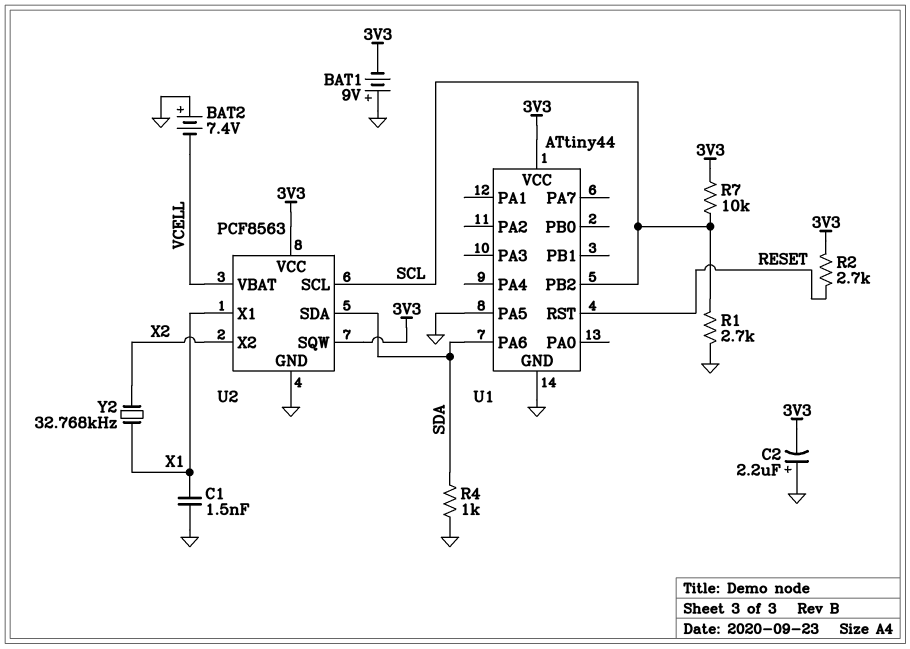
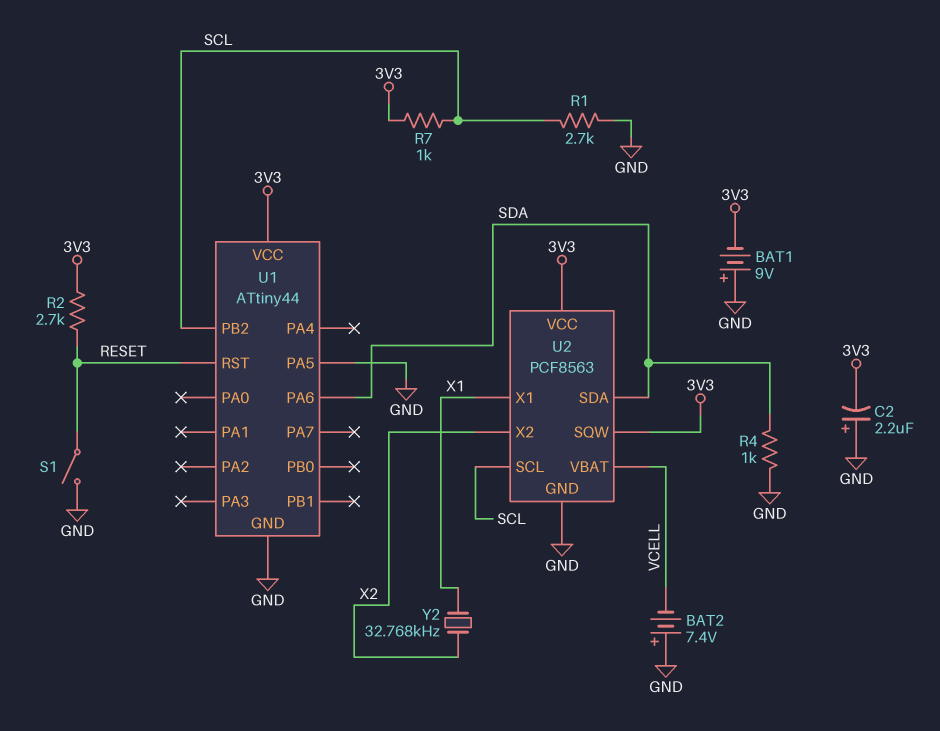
C1: 1.5nF (GND, X1) -> none
R7: 10k (3V3, SCL) -> 1k (3V3, SCL)
S1: none -> switch (GND, RESET)

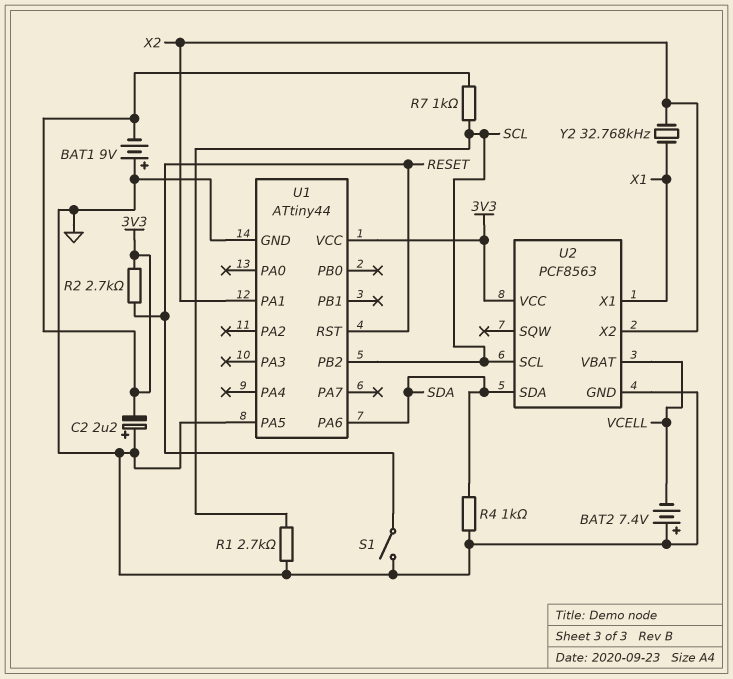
U1 pin PA1: none -> X2
U2 pin SQW: 3V3 -> none

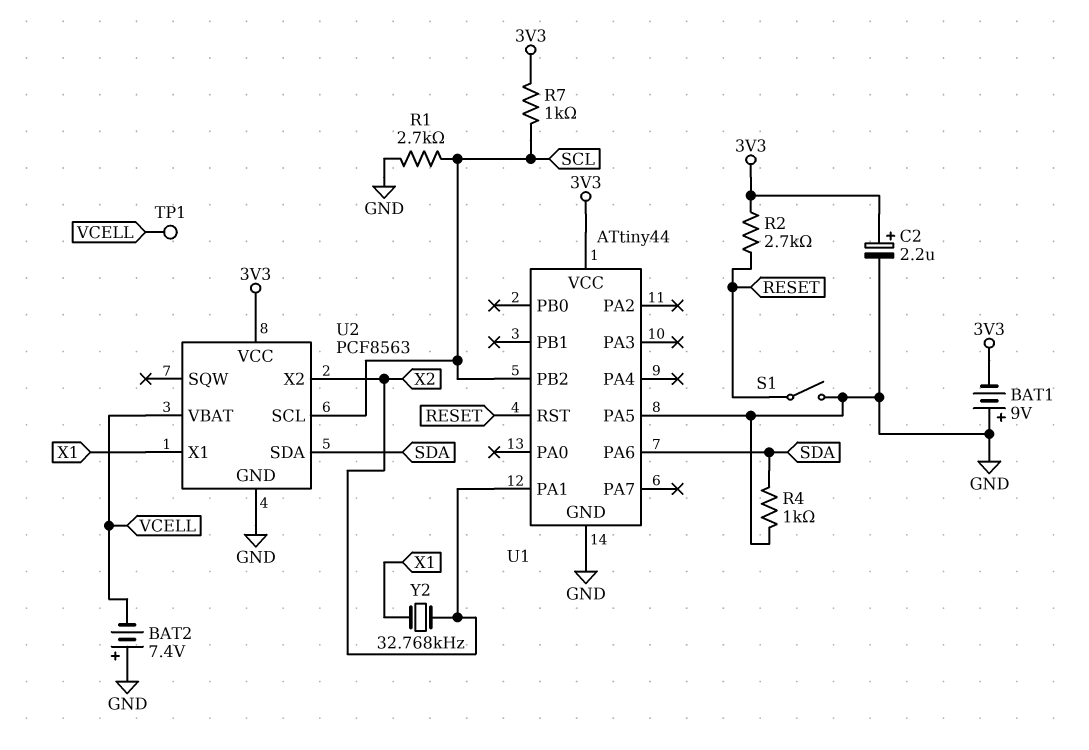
C2: 2.2uF (plus GND, minus 3V3) -> 2.2uF (plus 3V3, minus GND)
TP1: none -> test point (VCELL)

